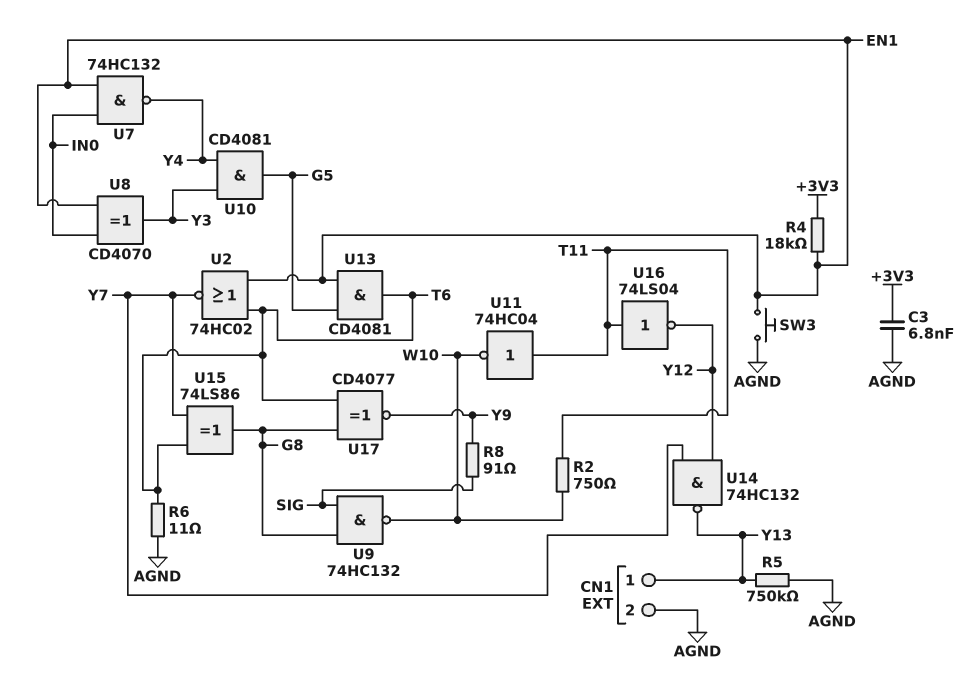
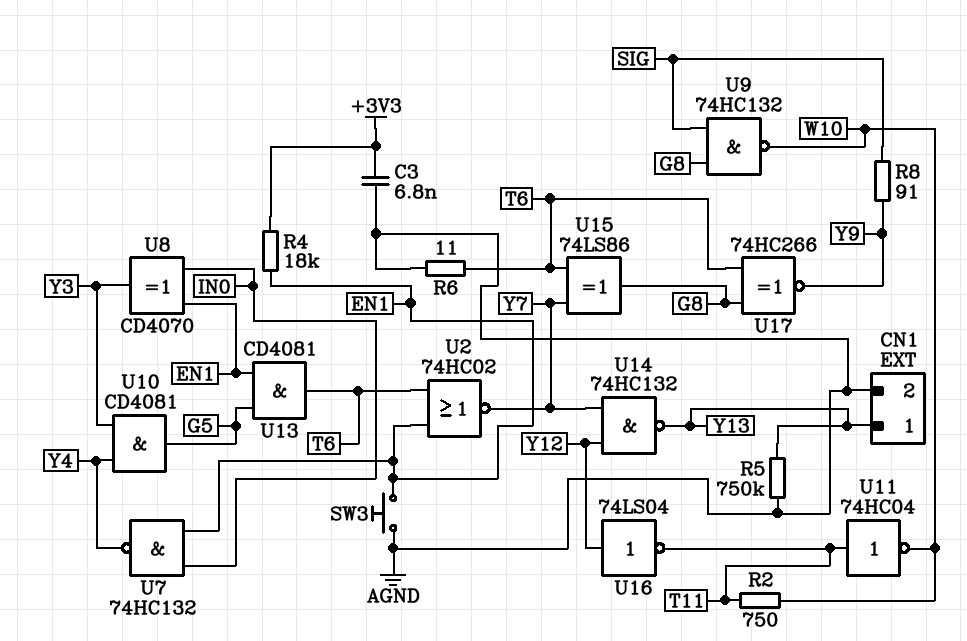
U16: NOT 74LS04 (in T11, out Y12) -> NOT 74LS04 (in Y12, out T11)
U17: XNOR CD4077 (in G8, in T6, out Y9) -> XNOR 74HC266 (in G8, in T6, out Y9)

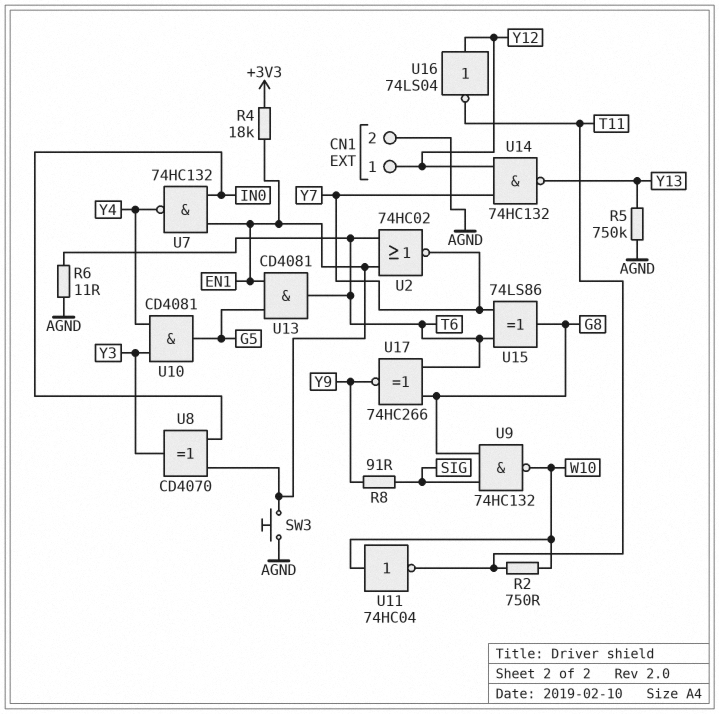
C3: 6.8nF (+3V3, AGND) -> none
CN1 pin 1: Y13 -> Y12
U11: NOT 74HC04 (in T11, out W10) -> NOT 74HC04 (in W10, out T11)

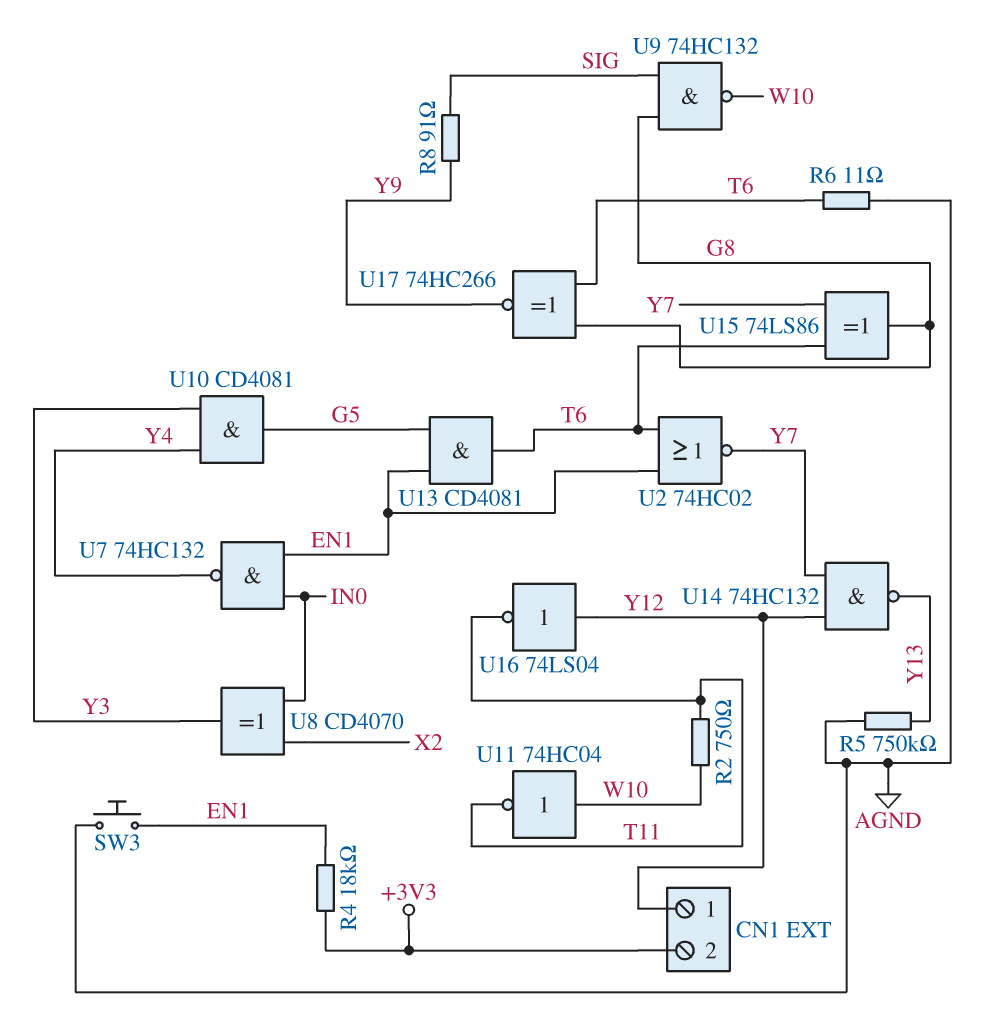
CN1 pin 2: AGND -> +3V3
U8: XOR CD4070 (in EN1, in IN0, out Y3) -> XOR CD4070 (in IN0, in X2, out Y3)

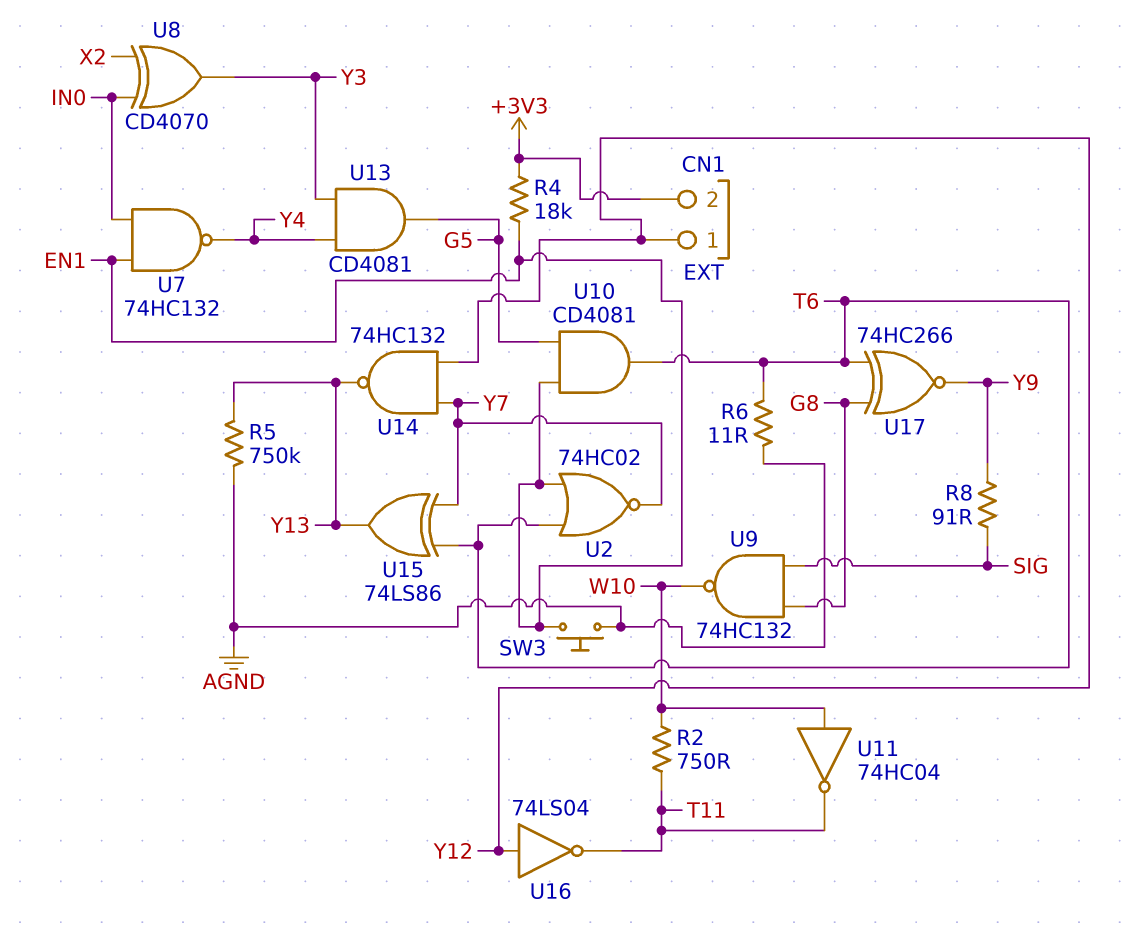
U10: AND CD4081 (in Y3, in Y4, out G5) -> AND CD4081 (in EN1, in G5, out T6)
U13: AND CD4081 (in EN1, in G5, out T6) -> AND CD4081 (in Y3, in Y4, out G5)
U15: XOR 74LS86 (in T6, in Y7, out G8) -> XOR 74LS86 (in T6, in Y7, out Y13)

